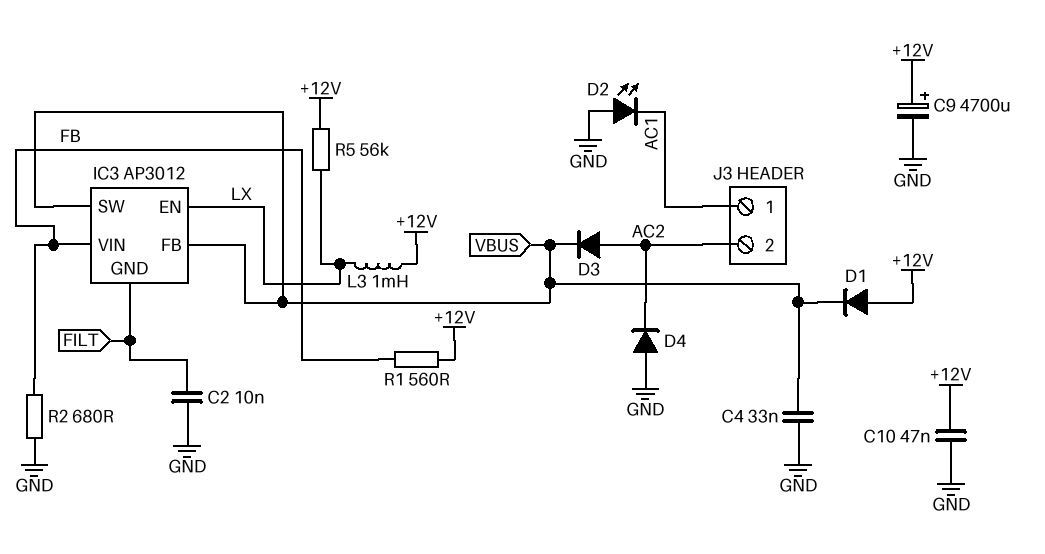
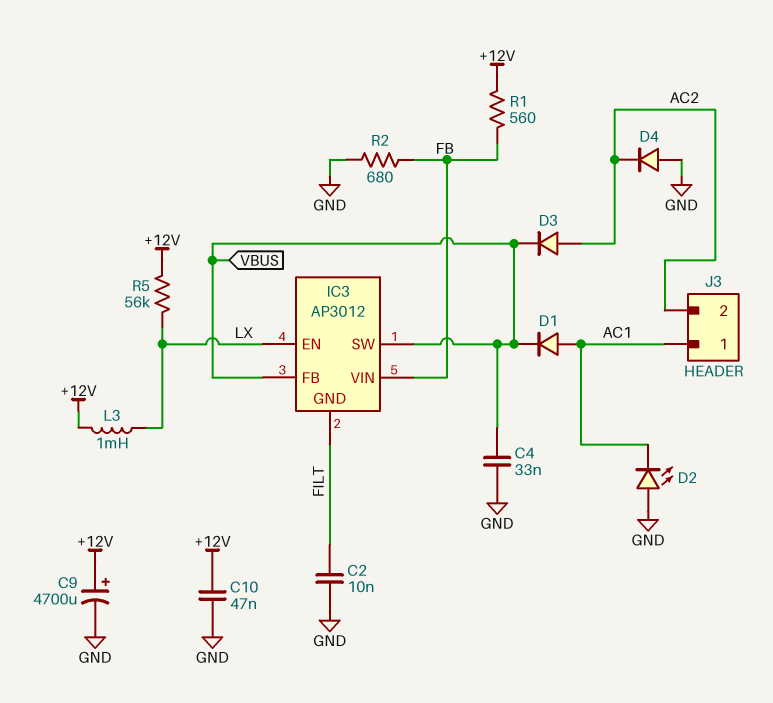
D1: diode (A +12V, K VBUS) -> diode (A AC1, K VBUS)

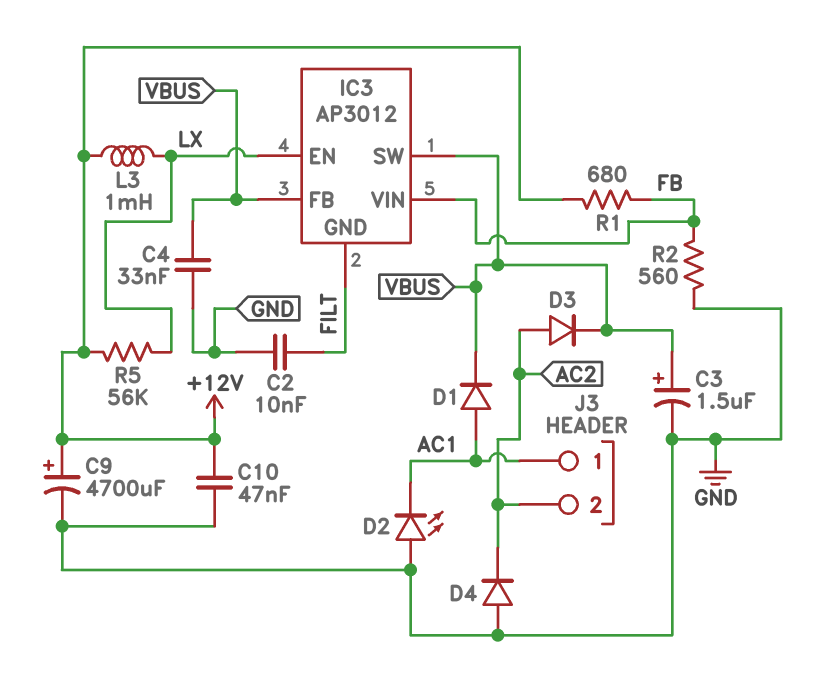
C3: none -> 1.5uF (plus VBUS, minus GND)
R1: 560 (+12V, FB) -> 680 (+12V, FB)
R2: 680 (FB, GND) -> 560 (FB, GND)

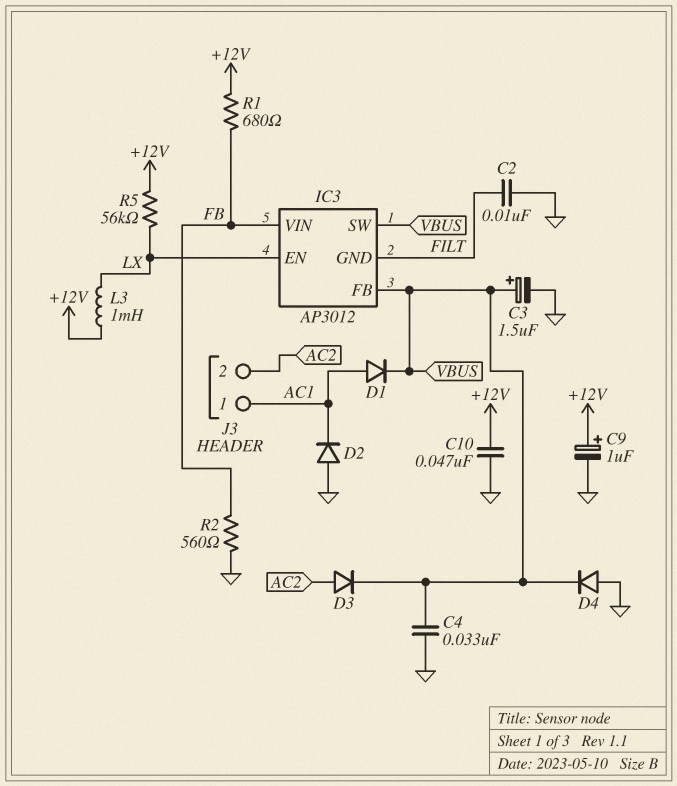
C9: 4700uF (plus +12V, minus GND) -> 1uF (plus +12V, minus GND)
D2: LED (A GND, K AC1) -> diode (A GND, K AC1)
D4: diode (A GND, K AC2) -> diode (A GND, K VBUS)

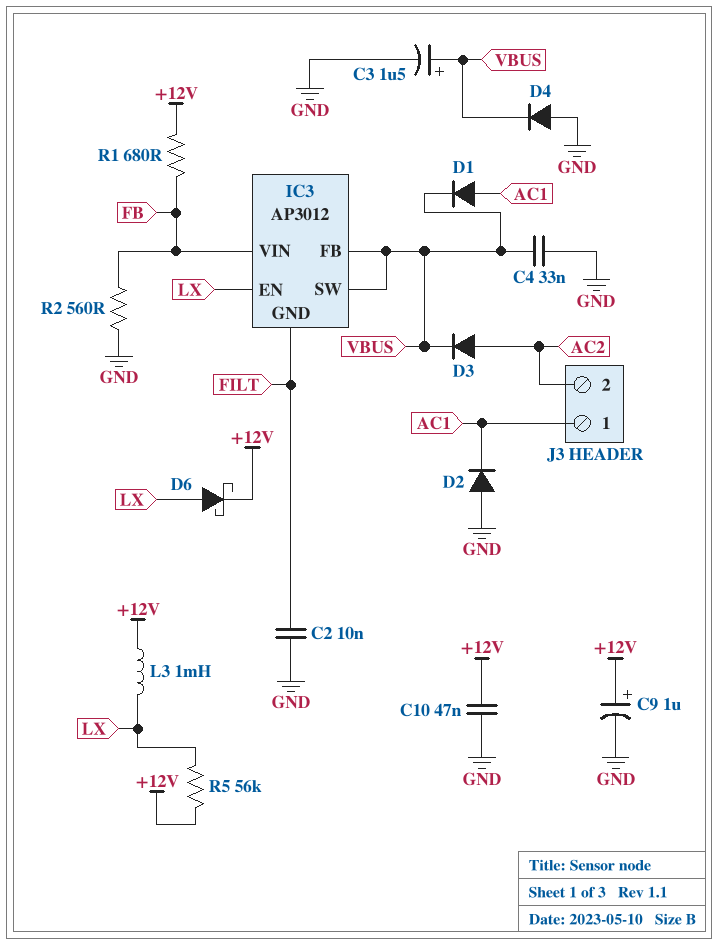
D6: none -> schottky (A LX, K +12V)

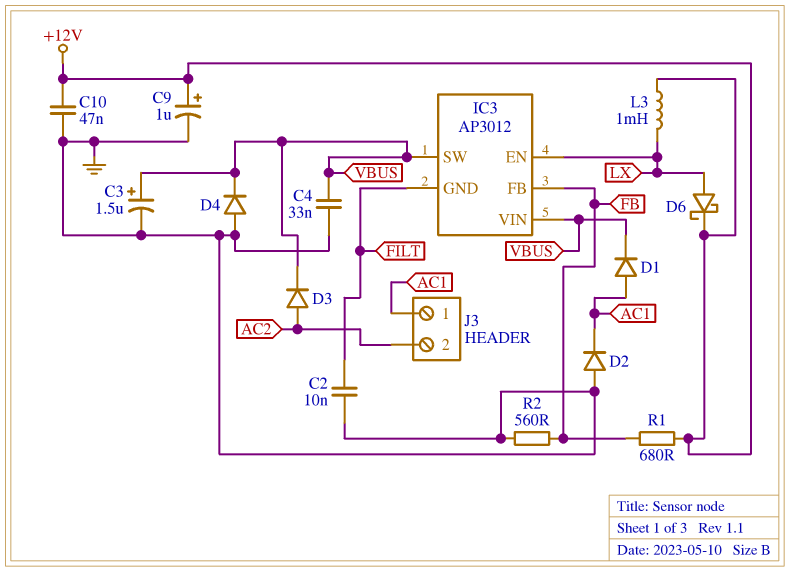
IC3 pin FB: VBUS -> FB
IC3 pin VIN: FB -> VBUS
R5: 56k (+12V, LX) -> none

